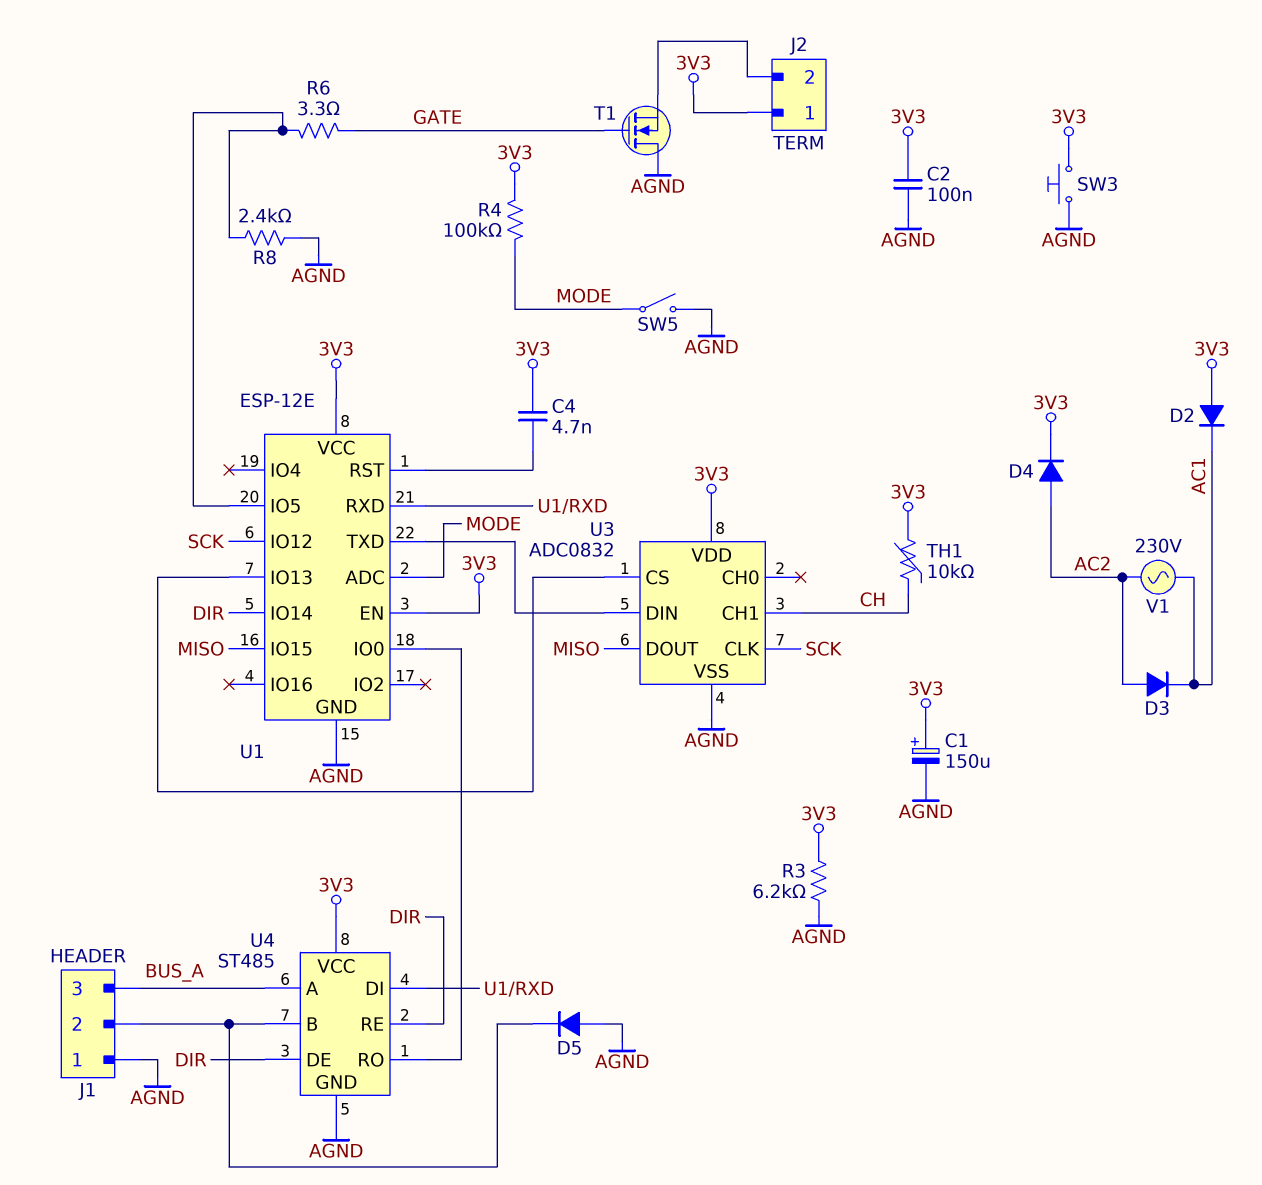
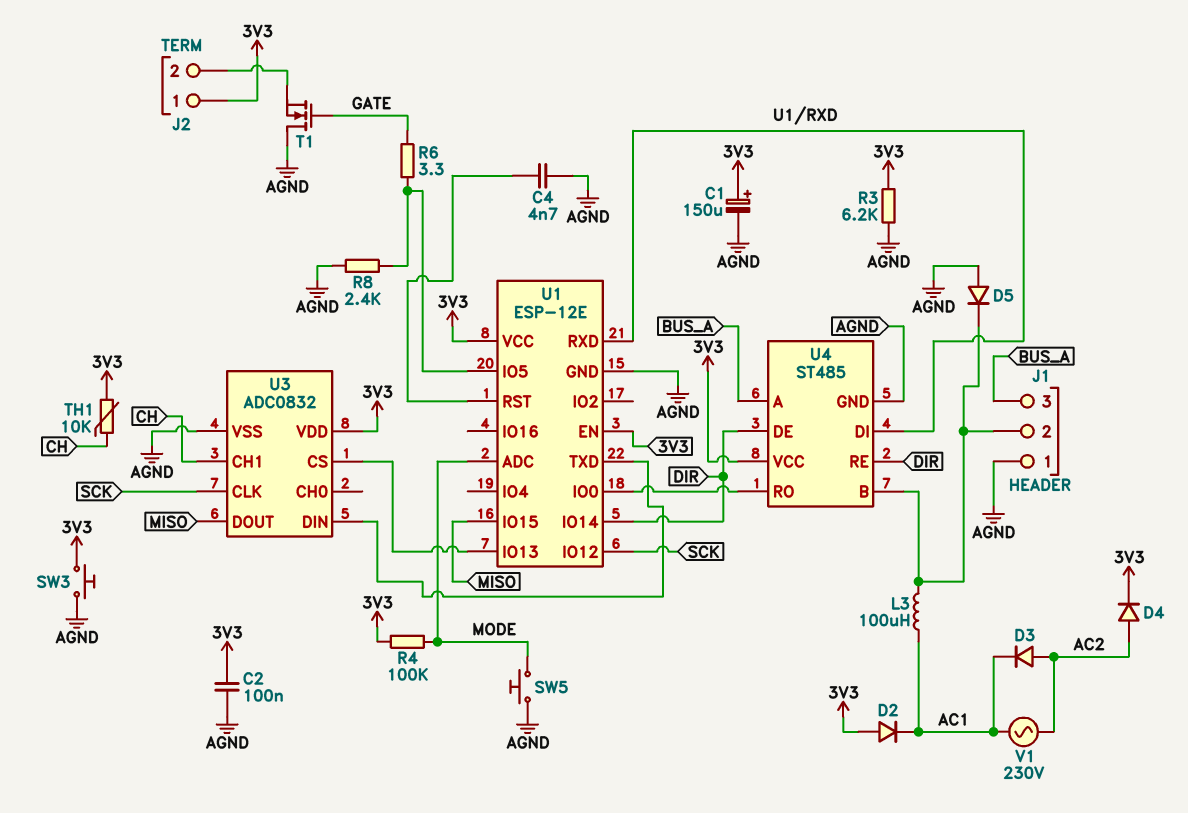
C4: 4.7nF (3V3, U1/RST) -> 4.7nF (AGND, U1/RST)
L3: none -> 100uH (AC1, J1/2)
SW5: switch (AGND, MODE) -> button (AGND, MODE)

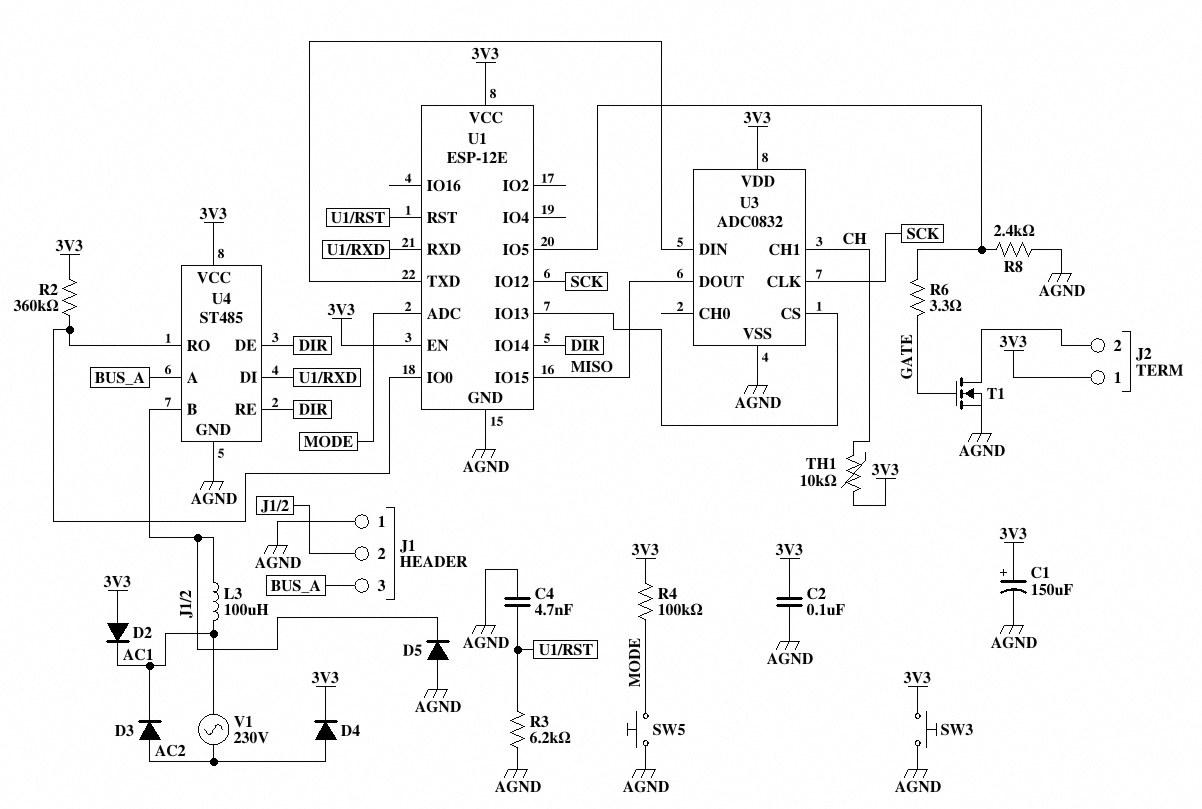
R2: none -> 360k (3V3, U1/IO0)
R3: 6.2k (3V3, AGND) -> 6.2k (AGND, U1/RST)
T1: NMOS (G GATE, D AGND, S J2/2) -> NMOS (G GATE, D J2/2, S AGND)

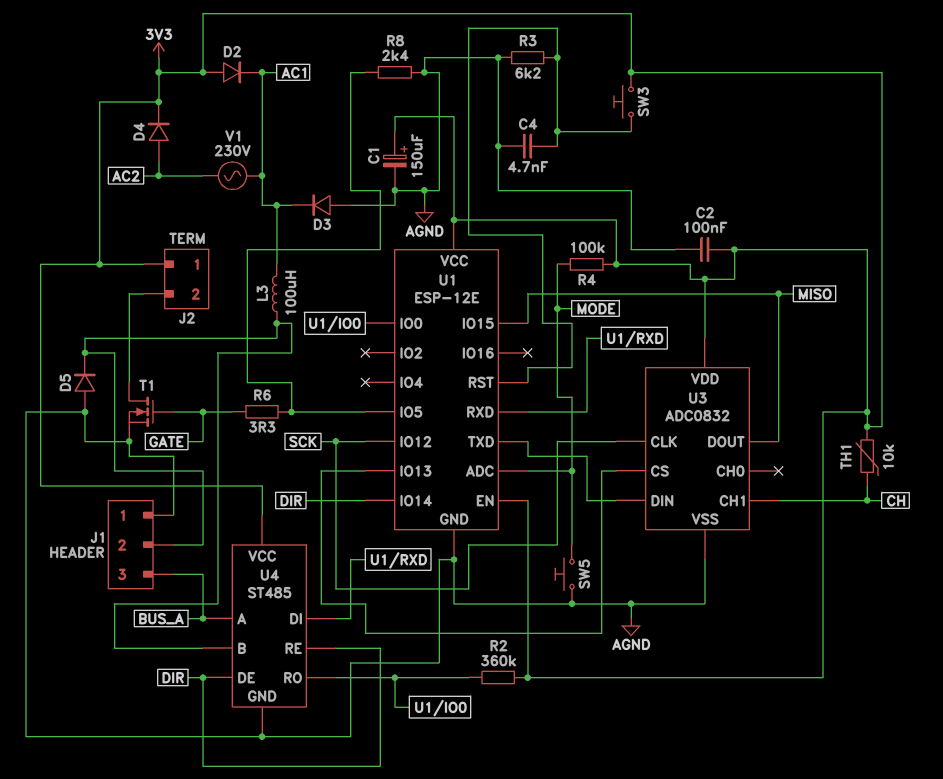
D3: diode (A AC2, K AC1) -> diode (A AGND, K AC1)
SW3: button (3V3, AGND) -> button (3V3, U1/RST)

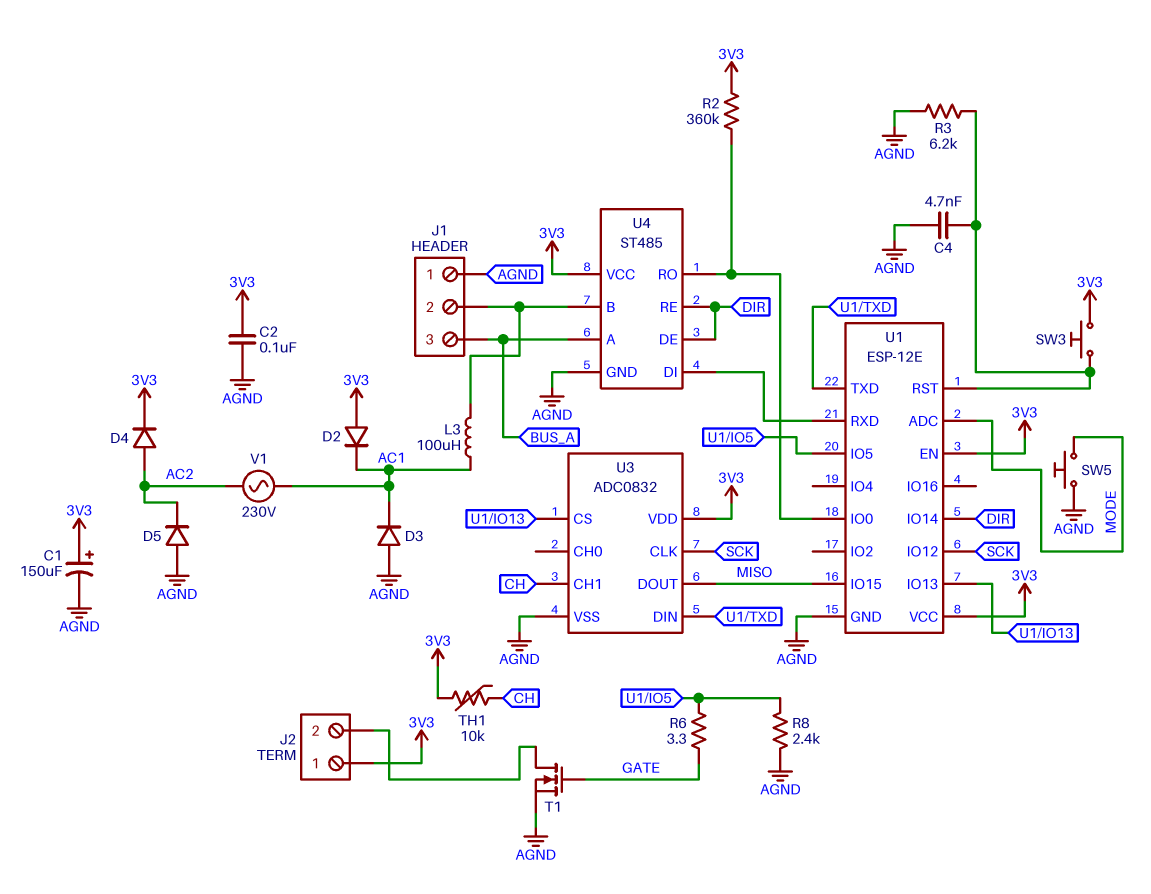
D5: diode (A AGND, K J1/2) -> diode (A AGND, K AC2)
R4: 100k (3V3, MODE) -> none

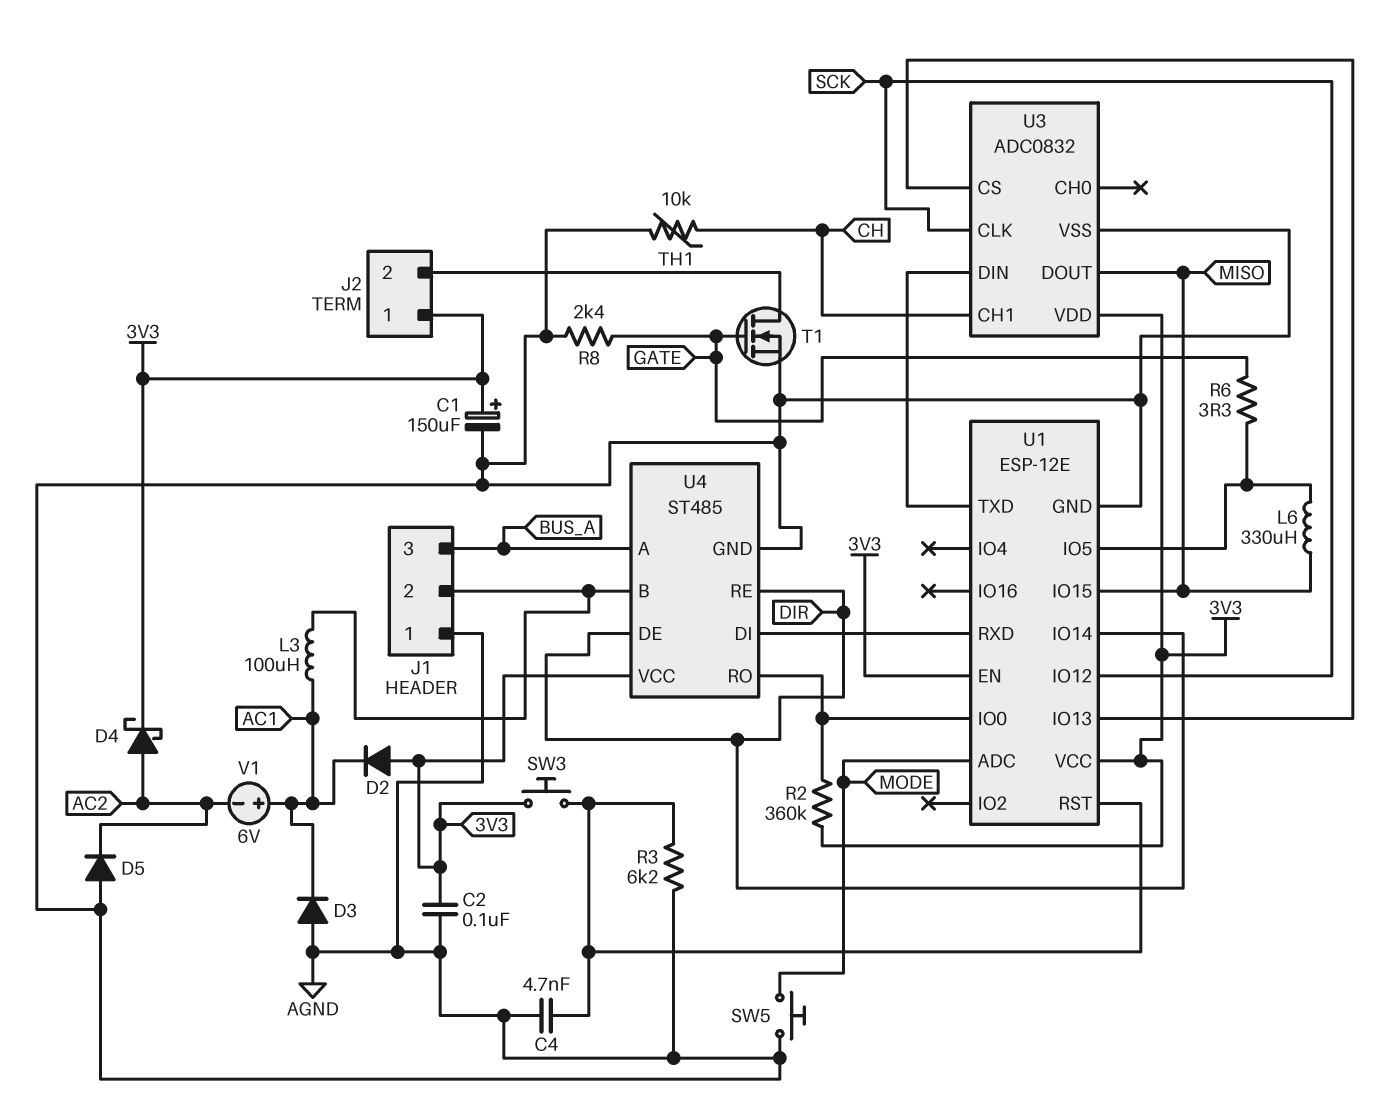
D4: diode (A AC2, K 3V3) -> schottky (A AC2, K 3V3)
L6: none -> 330uH (MISO, U1/IO5)
R8: 2.4k (AGND, U1/IO5) -> 2.4k (AGND, GATE)
TH1: 10k (3V3, CH) -> 10k (AGND, CH)
V1: AC 230V (AC1, AC2) -> 6V (plus AC1, minus AC2)

